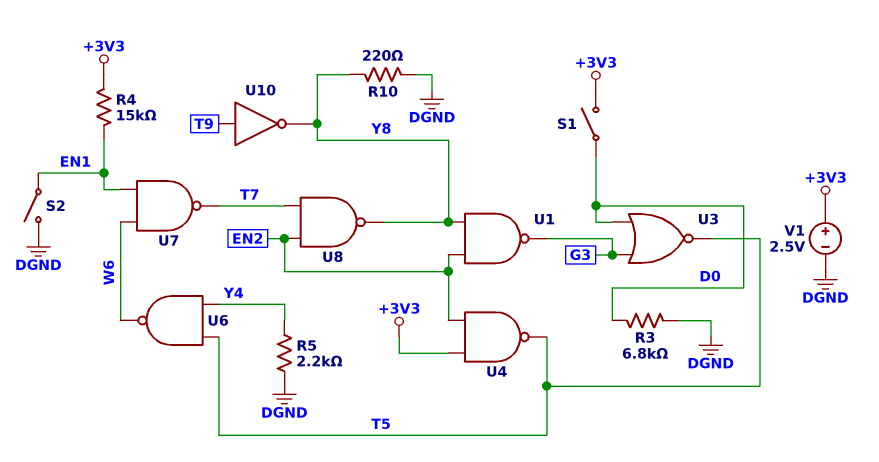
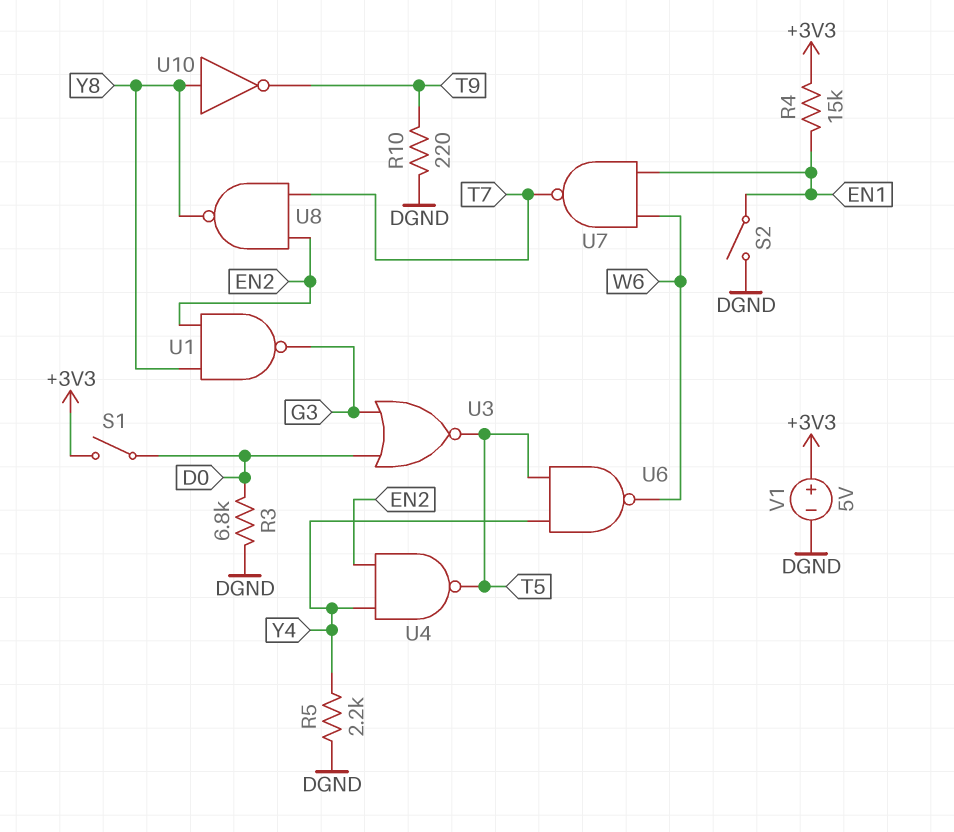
R10: 220 (DGND, Y8) -> 220 (DGND, T9)
U4: NAND (in +3V3, in EN2, out T5) -> NAND (in EN2, in Y4, out T5)
U10: NOT (in T9, out Y8) -> NOT (in Y8, out T9)
V1: 2.5V (plus +3V3, minus DGND) -> 5V (plus +3V3, minus DGND)

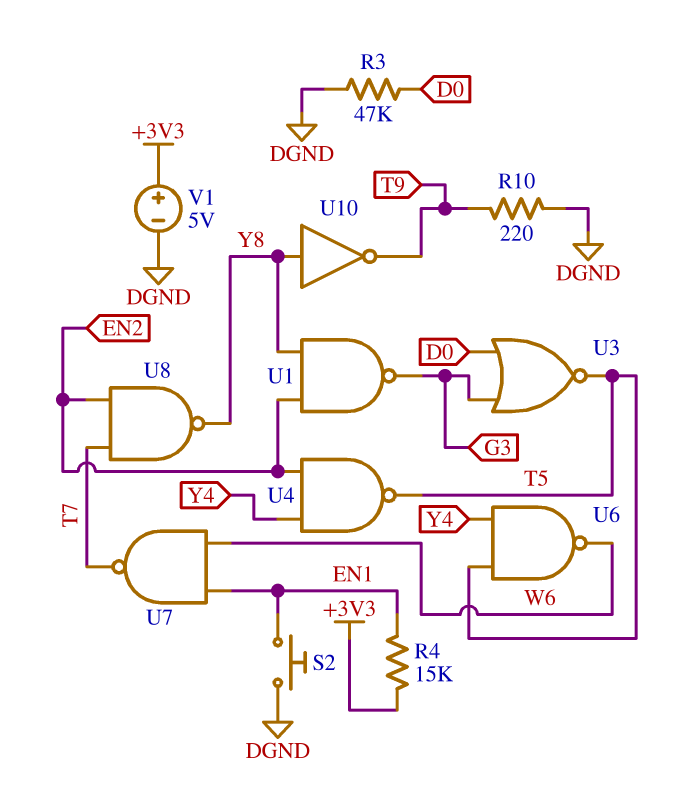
R3: 6.8k (D0, DGND) -> 47k (D0, DGND)
R5: 2.2k (DGND, Y4) -> none
S1: switch (+3V3, D0) -> none
S2: switch (DGND, EN1) -> button (DGND, EN1)

